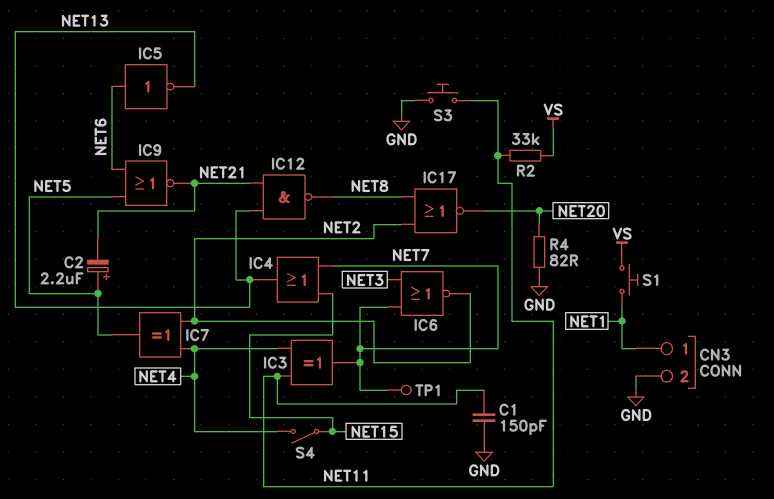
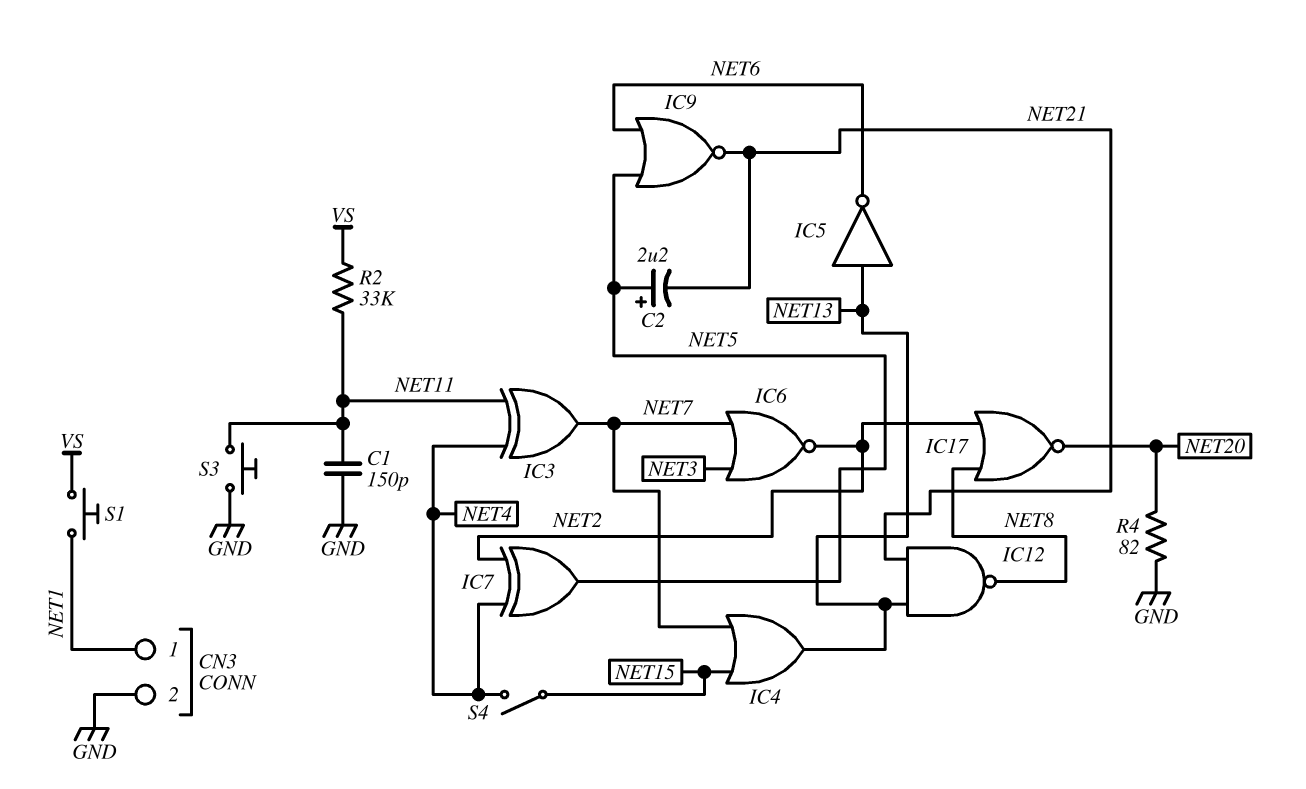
IC5: NOT (in NET6, out NET13) -> NOT (in NET13, out NET6)
TP1: test point (NET7) -> none

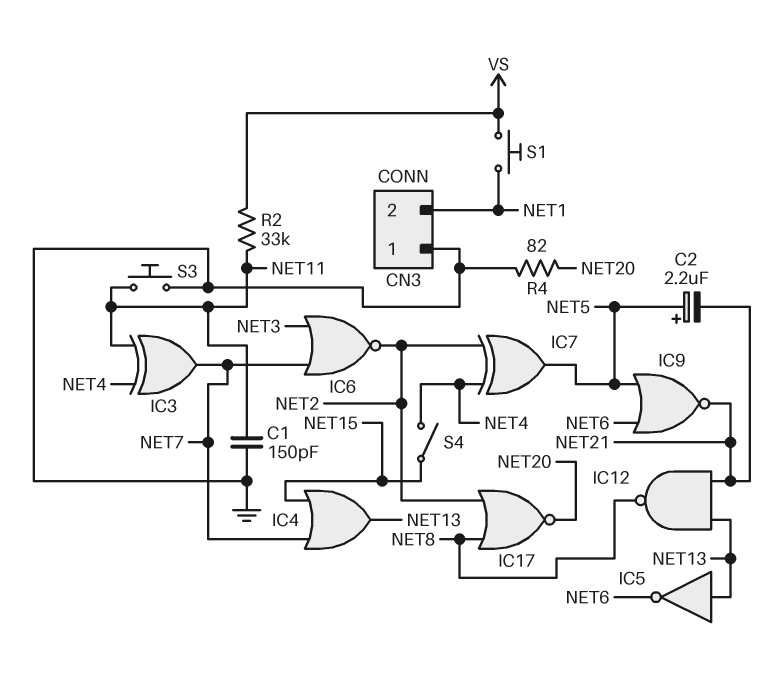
CN3 pin 1: NET1 -> GND
CN3 pin 2: GND -> NET1

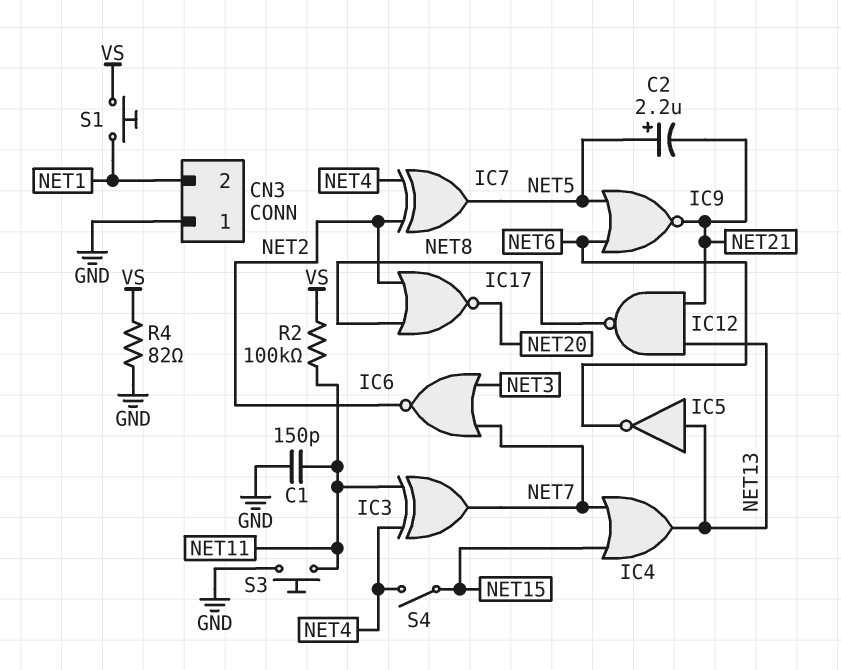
R2: 33k (NET11, VS) -> 100k (NET11, VS)
R4: 82 (GND, NET20) -> 82 (GND, VS)

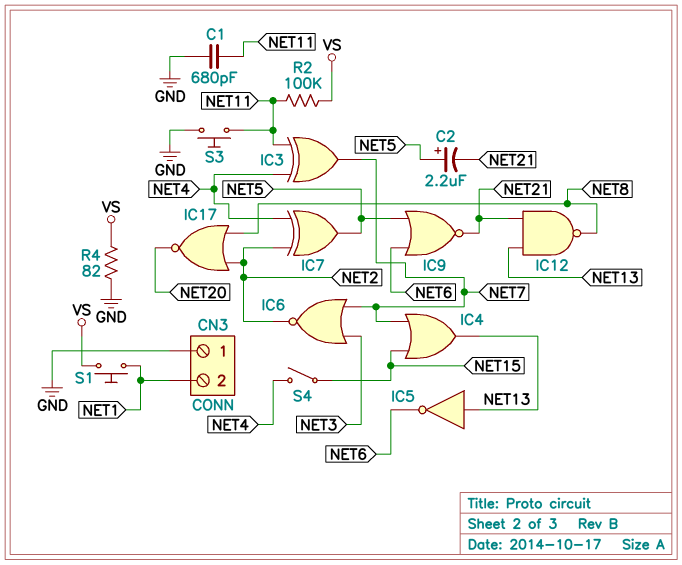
C1: 150pF (GND, NET11) -> 680pF (GND, NET11)

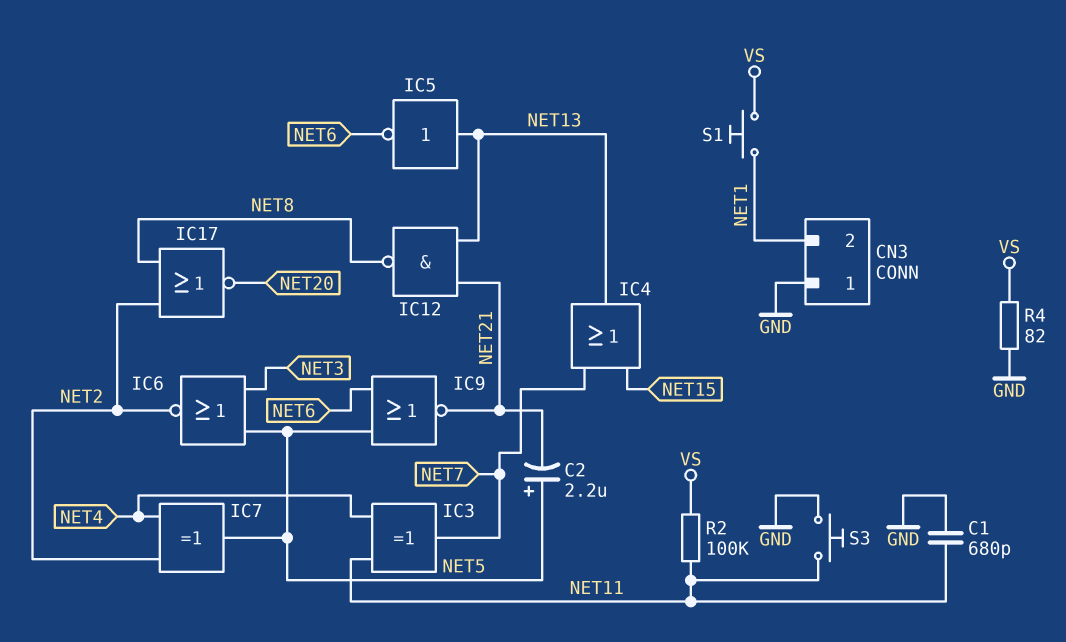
IC6: NOR (in NET3, in NET7, out NET2) -> NOR (in NET3, in NET5, out NET2)
S4: switch (NET4, NET15) -> none

